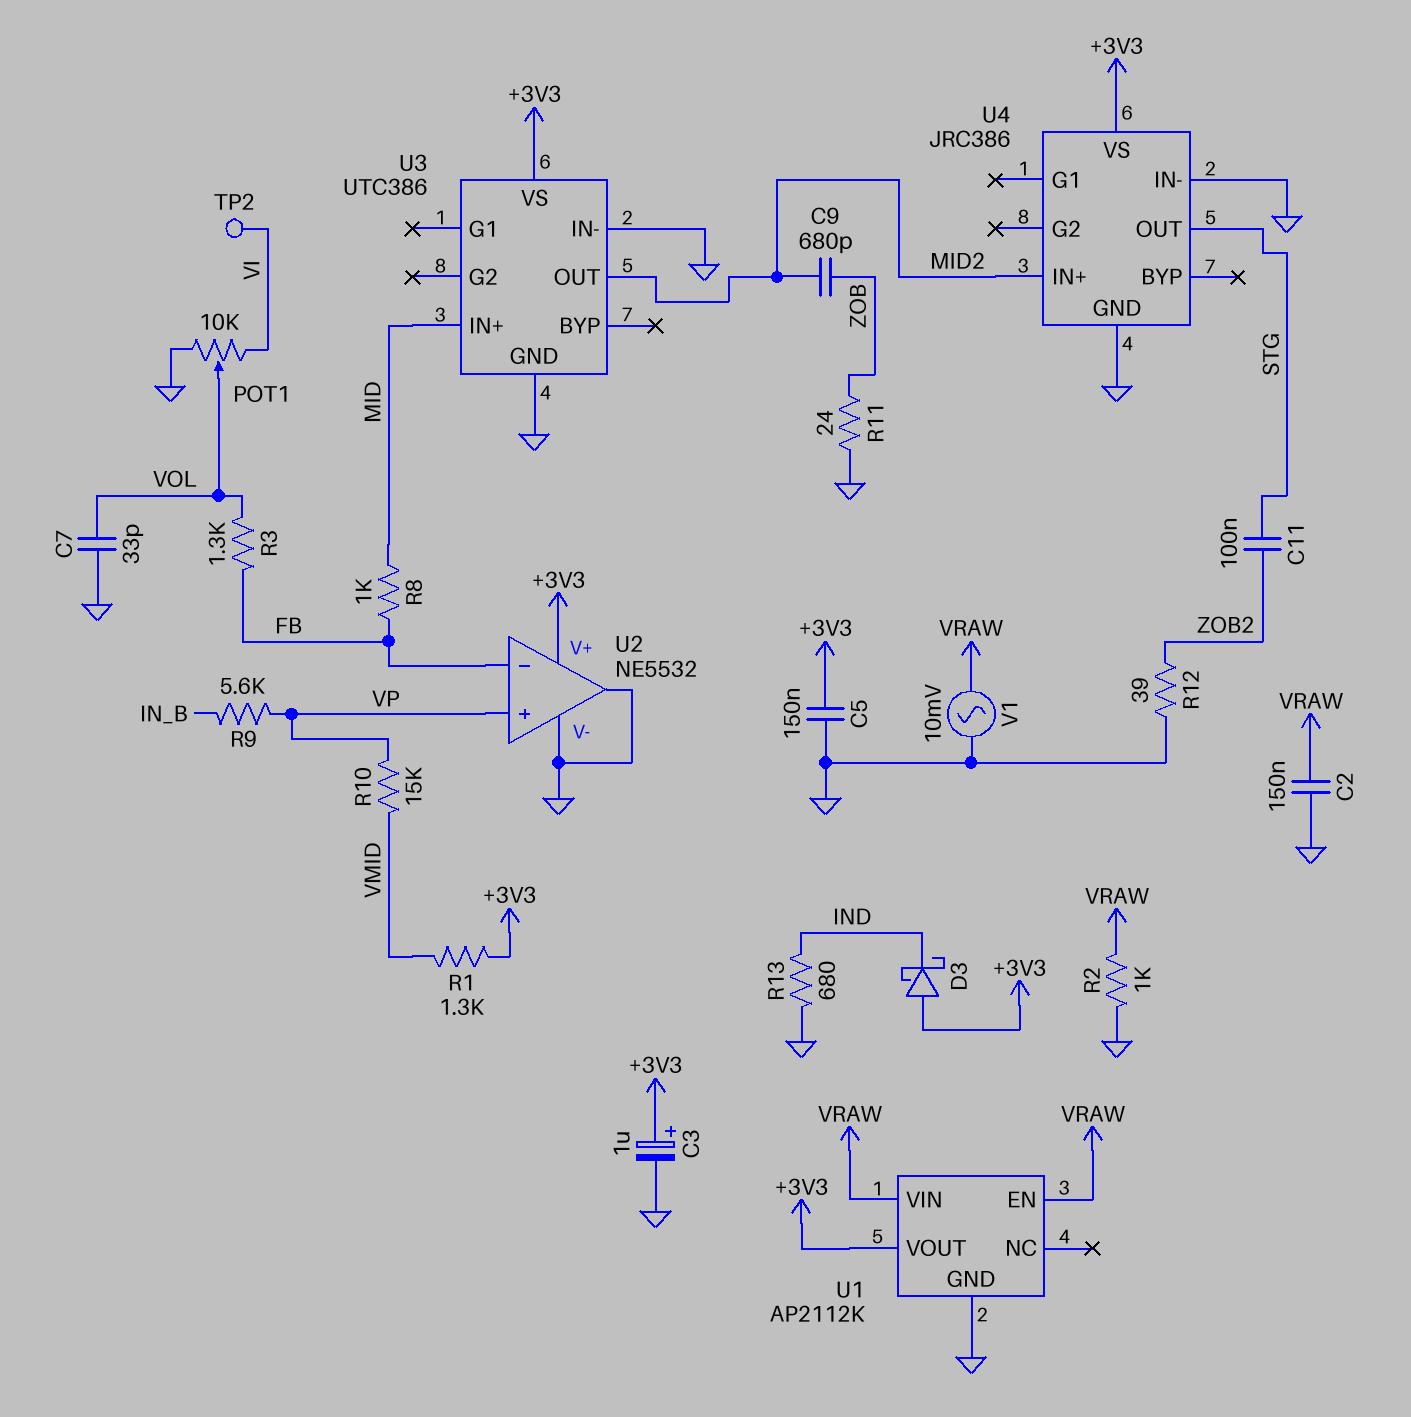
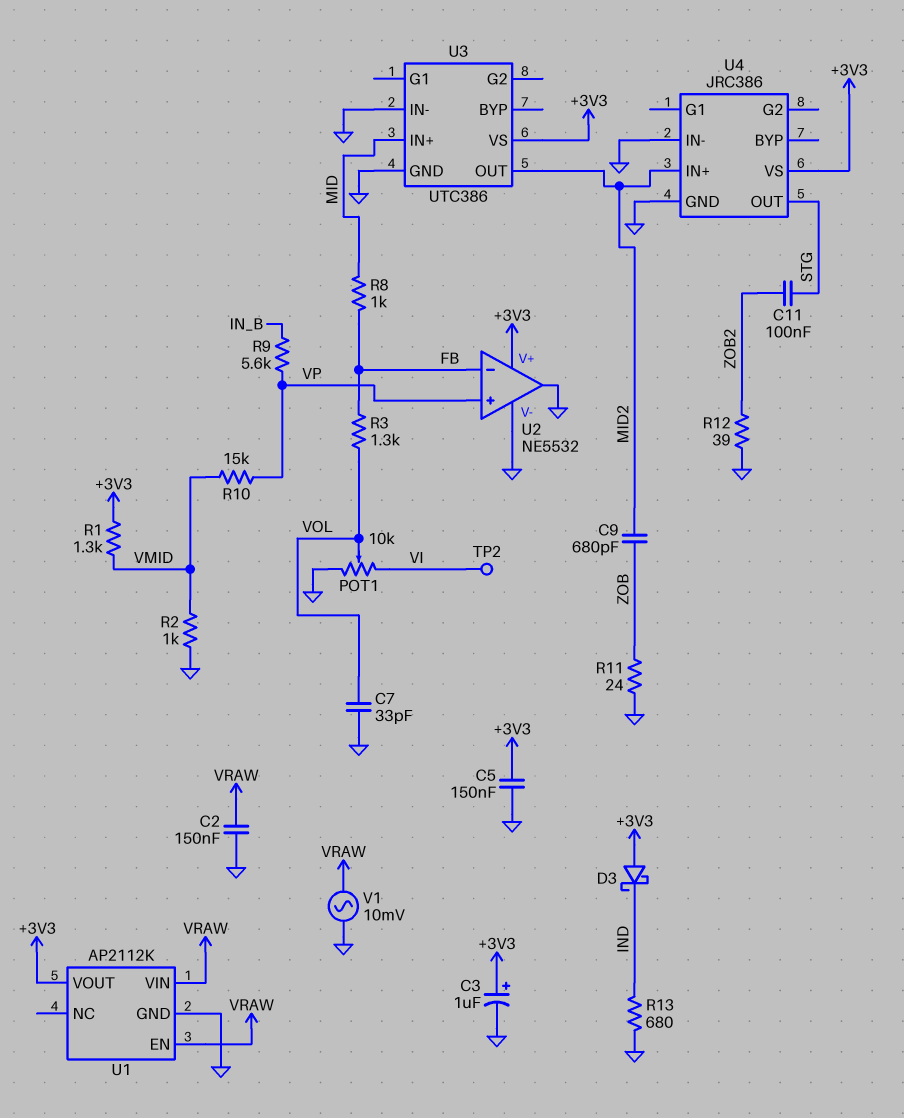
R2: 1k (GND, VRAW) -> 1k (GND, VMID)

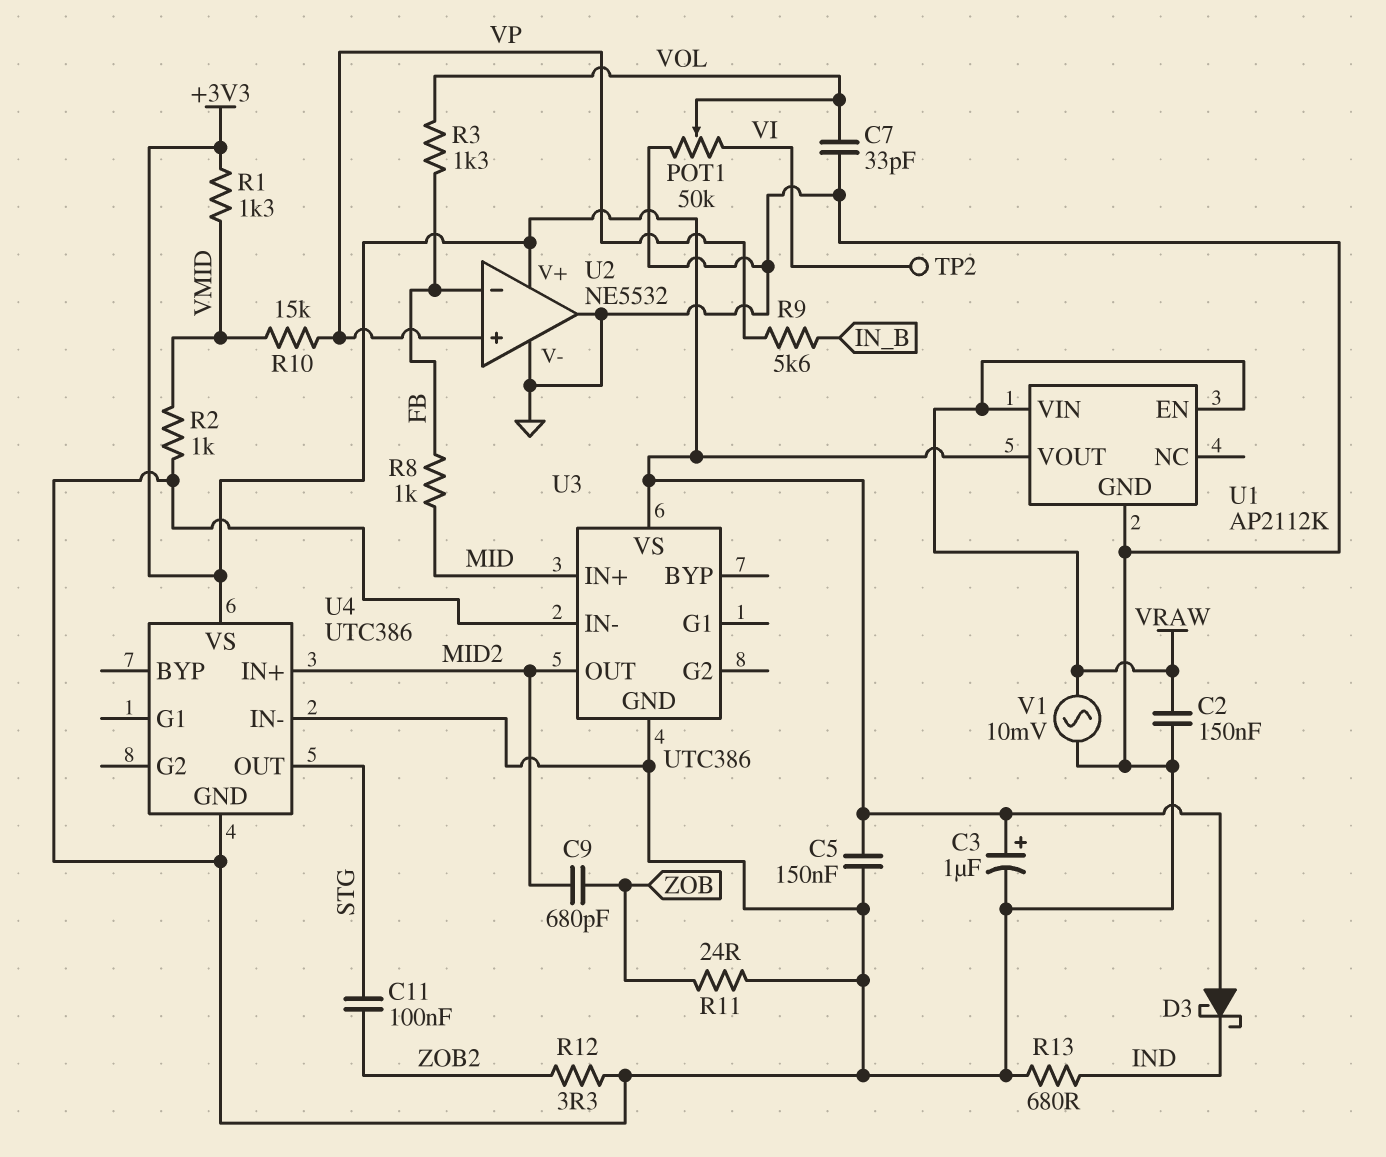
POT1: 10k (GND, VI, wiper VOL) -> 50k (GND, VI, wiper VOL)
R12: 39 (GND, ZOB2) -> 3.3 (GND, ZOB2)
U4: JRC386 -> UTC386

